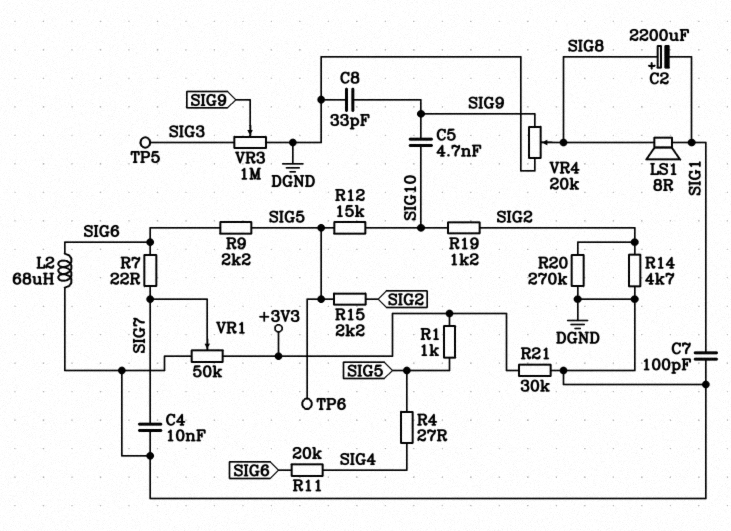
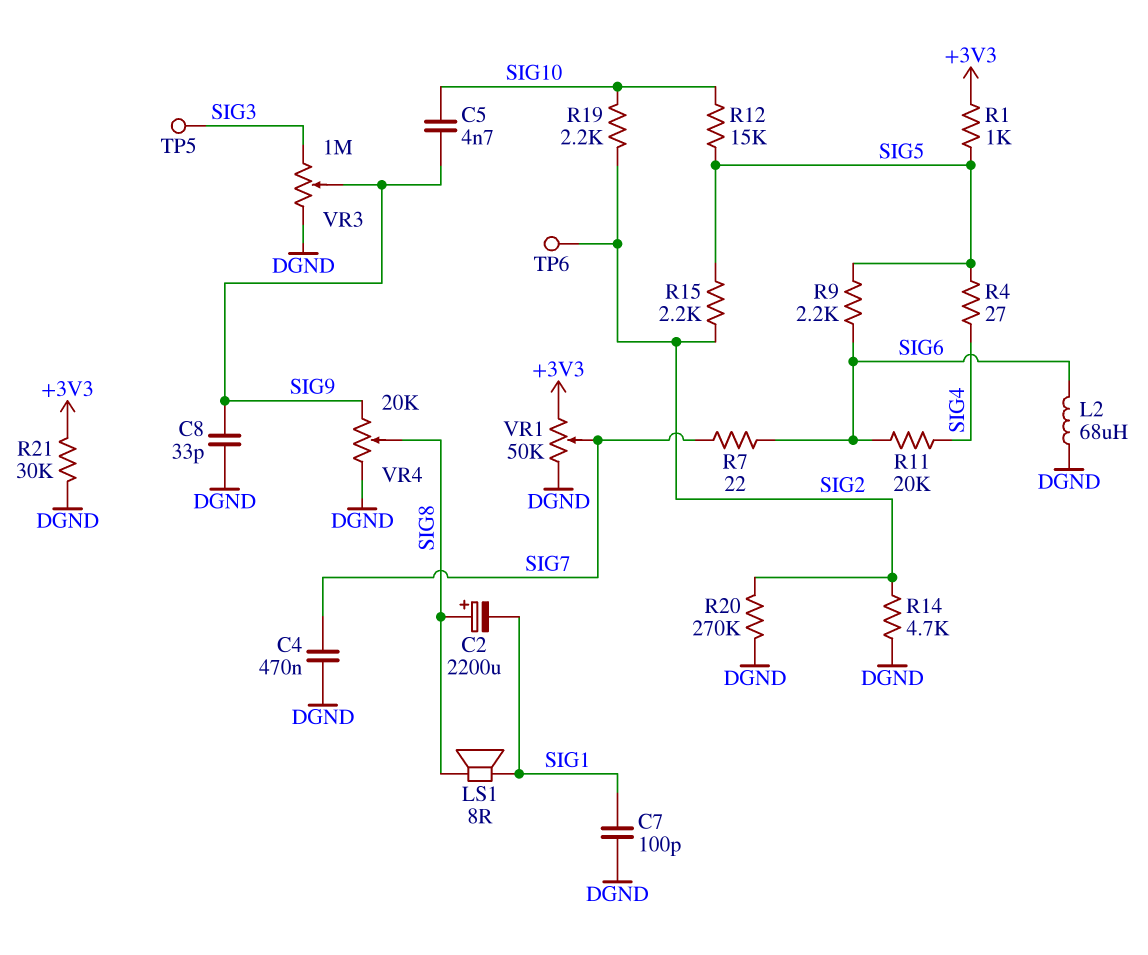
C4: 10nF (DGND, SIG7) -> 470nF (DGND, SIG7)
R19: 1.2k (SIG2, SIG10) -> 2.2k (SIG2, SIG10)
TP6: test point (SIG5) -> test point (SIG2)

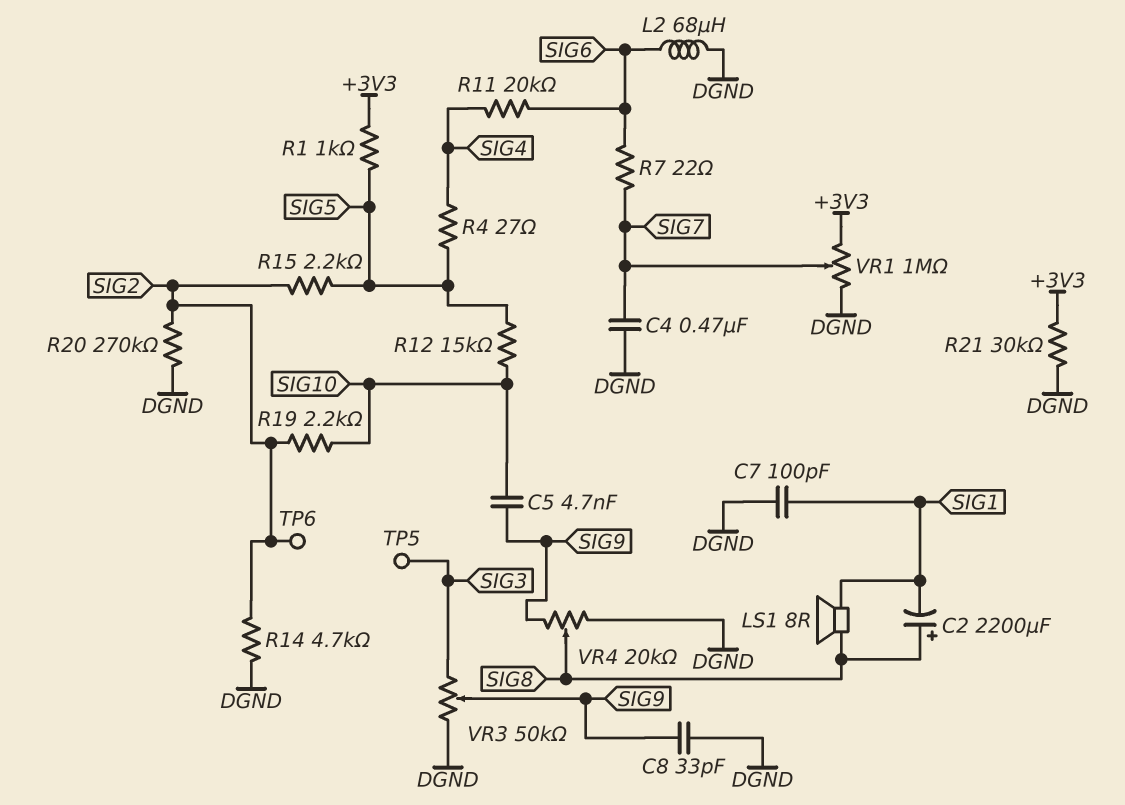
R9: 2.2k (SIG5, SIG6) -> none
VR1: 50k (+3V3, DGND, wiper SIG7) -> 1M (+3V3, DGND, wiper SIG7)
VR3: 1M (DGND, SIG3, wiper SIG9) -> 50k (DGND, SIG3, wiper SIG9)

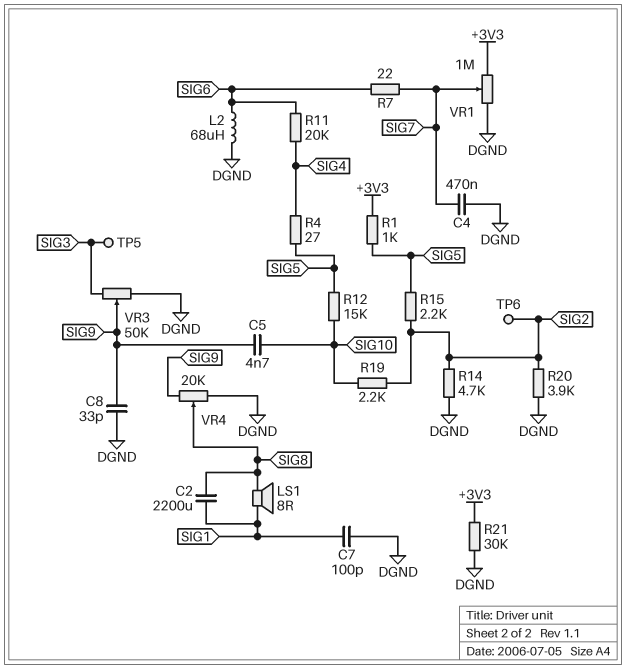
C2: 2200uF (plus SIG8, minus SIG1) -> 2200uF (SIG1, SIG8)
R20: 270k (DGND, SIG2) -> 3.9k (DGND, SIG2)

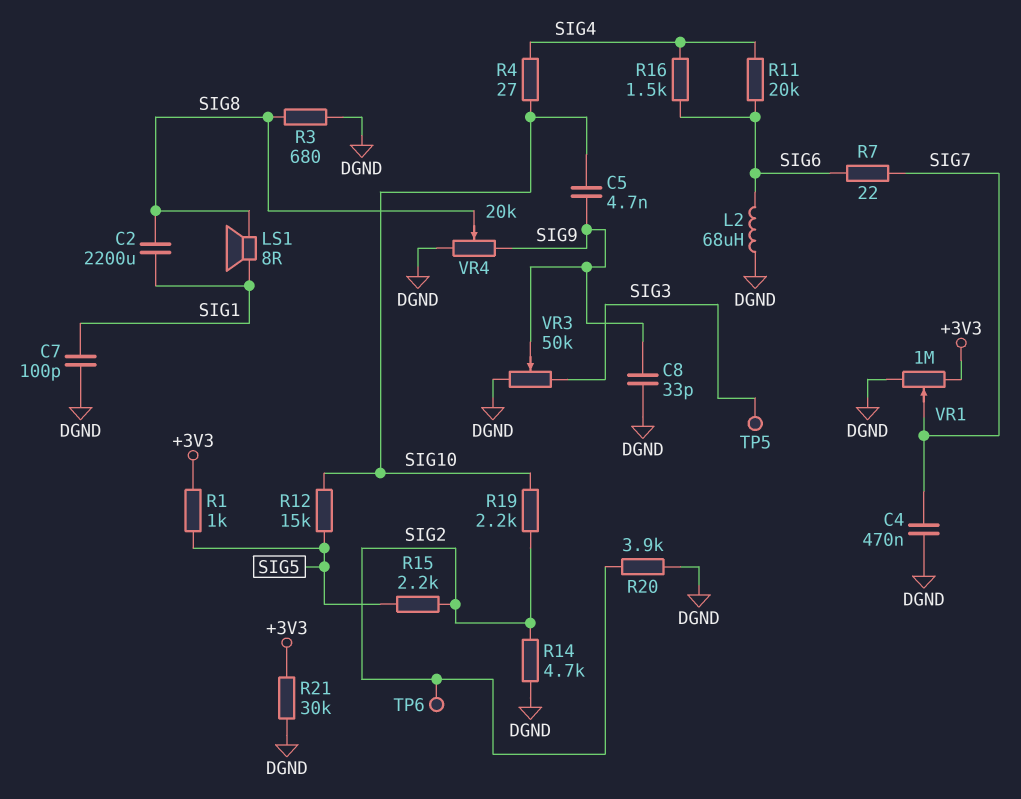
R3: none -> 680 (DGND, SIG8)
R4: 27 (SIG4, SIG5) -> 27 (SIG4, SIG10)
R16: none -> 1.5k (SIG4, SIG6)

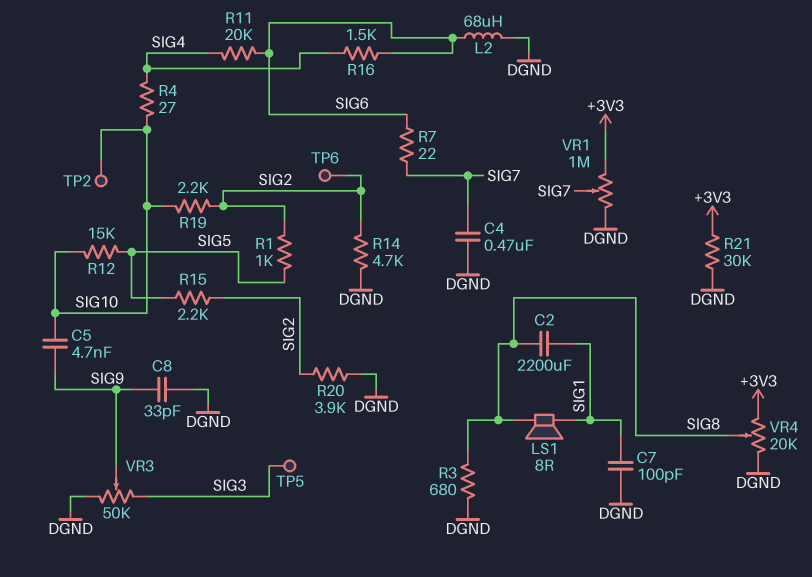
R1: 1k (+3V3, SIG5) -> 1k (SIG2, SIG5)
TP2: none -> test point (SIG10)
VR4: 20k (DGND, SIG9, wiper SIG8) -> 20k (+3V3, DGND, wiper SIG8)

